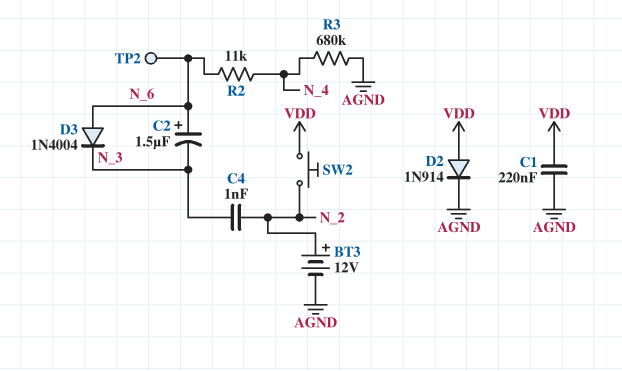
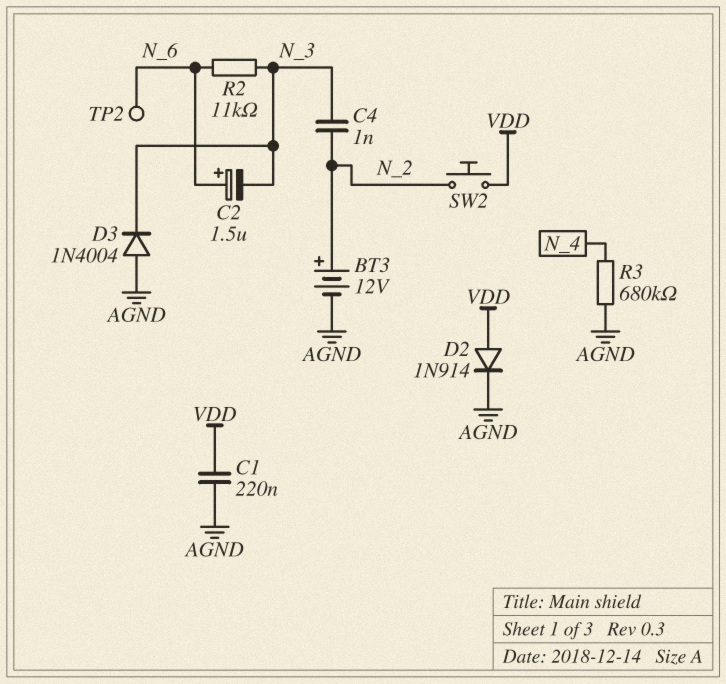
D3: diode 1N4004 (A N_6, K N_3) -> diode 1N4004 (A AGND, K N_3)
R2: 11k (N_4, N_6) -> 11k (N_3, N_6)

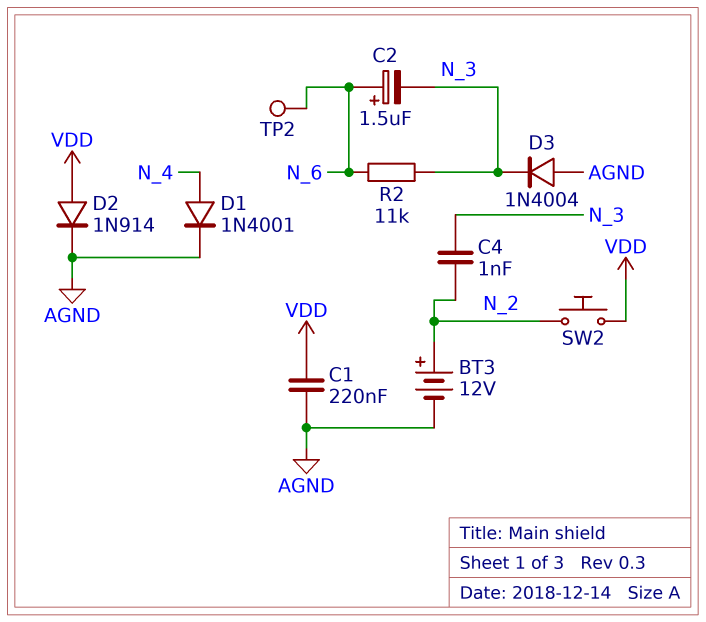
D1: none -> diode 1N4001 (A N_4, K AGND)
R3: 680k (AGND, N_4) -> none

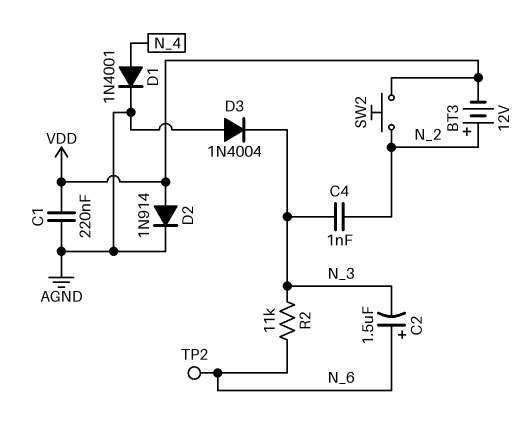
BT3: 12V (plus N_2, minus AGND) -> 12V (plus N_2, minus VDD)

